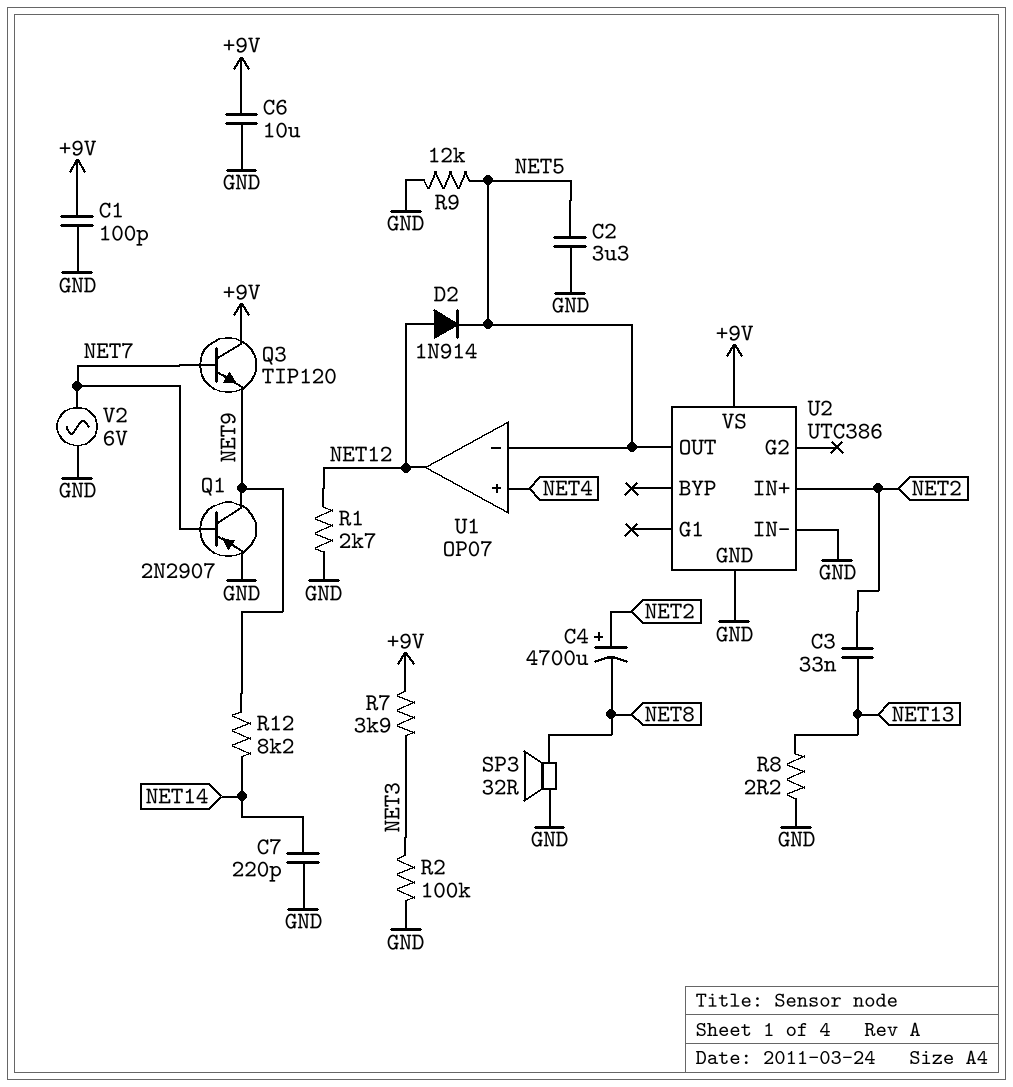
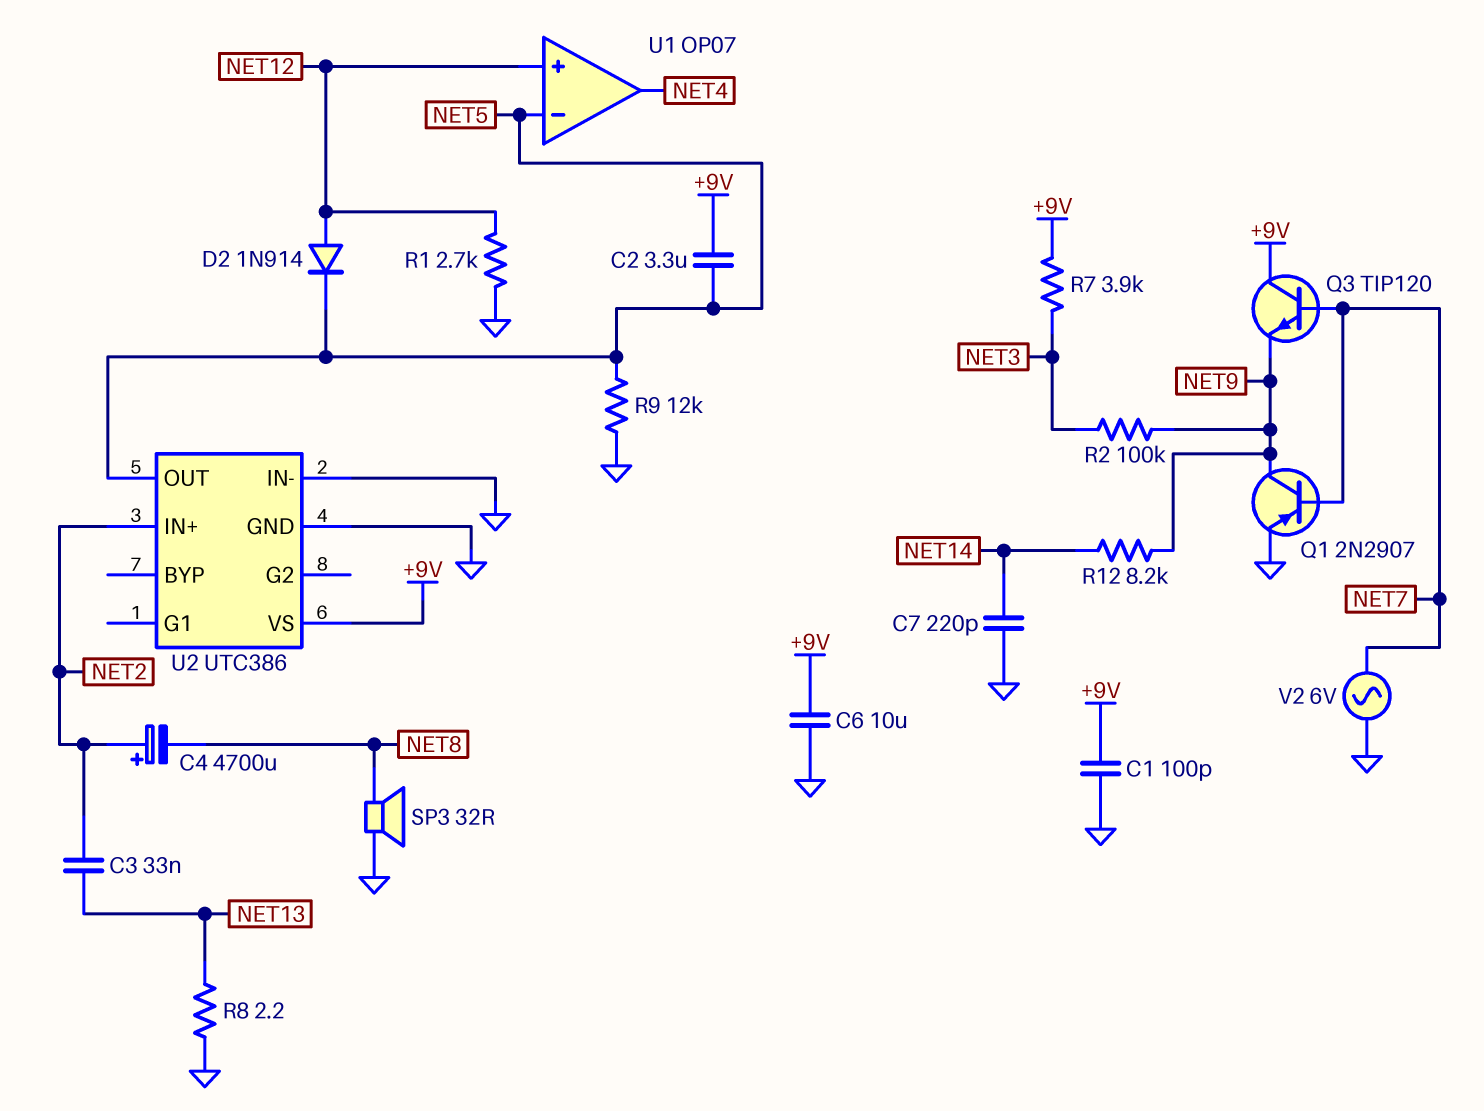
C2: 3.3uF (GND, NET5) -> 3.3uF (+9V, NET5)
R2: 100k (GND, NET3) -> 100k (NET3, NET9)
U1 pin in+: NET4 -> NET12
U1 pin out: NET12 -> NET4

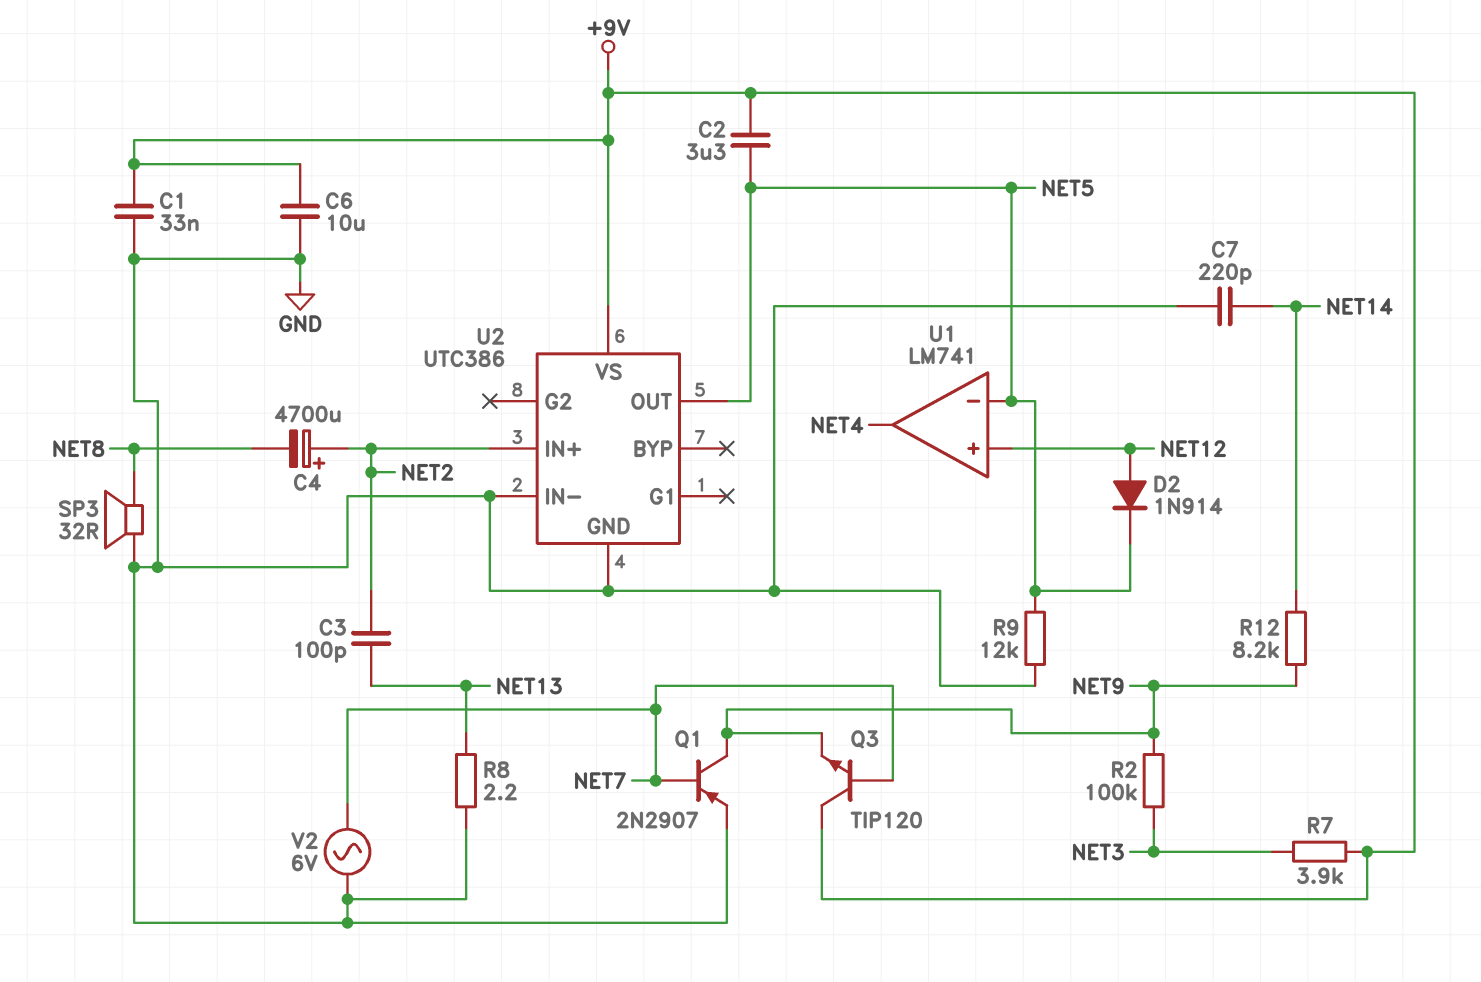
C1: 100pF (+9V, GND) -> 33nF (+9V, GND)
C3: 33nF (NET2, NET13) -> 100pF (NET2, NET13)
R1: 2.7k (GND, NET12) -> none
U1: OP07 -> LM741

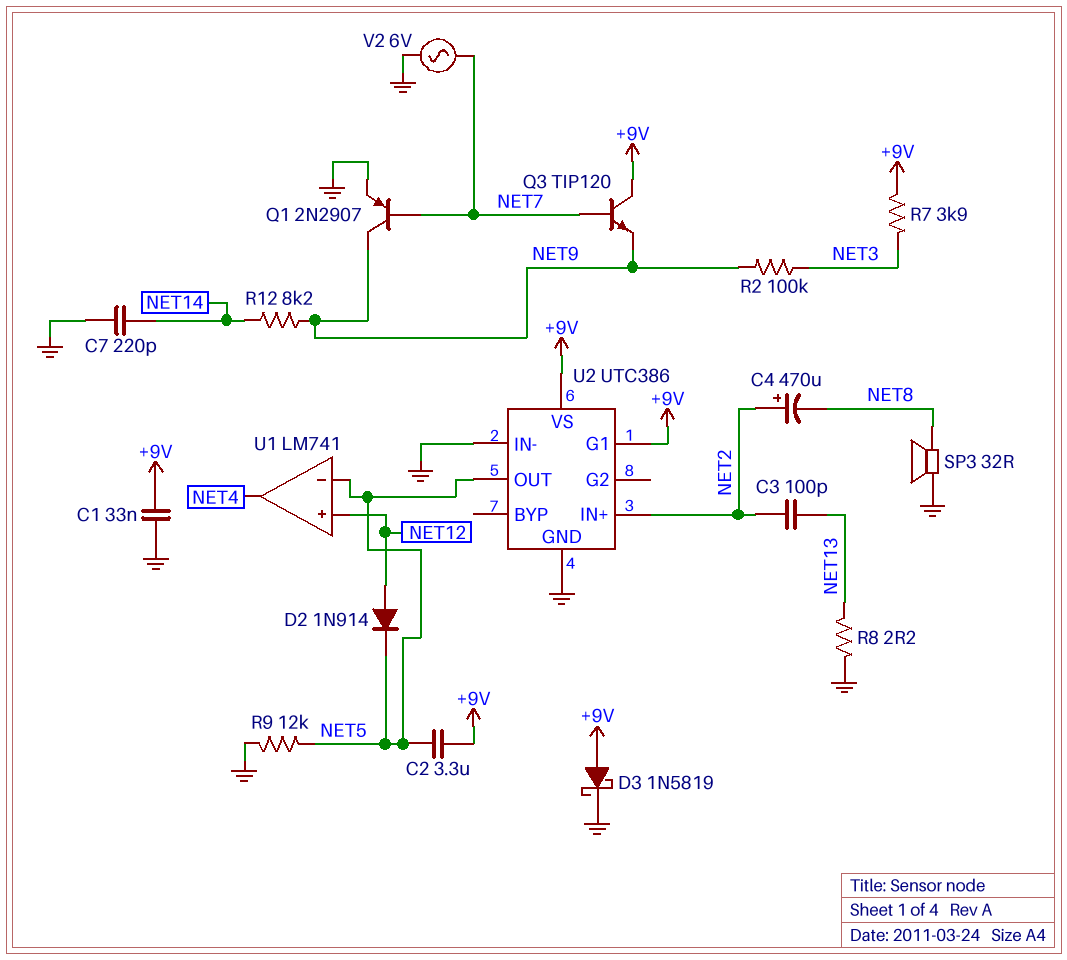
C4: 4700uF (plus NET2, minus NET8) -> 470uF (plus NET2, minus NET8)
C6: 10uF (+9V, GND) -> none
D3: none -> schottky 1N5819 (A +9V, K GND)
U2 pin G1: none -> +9V

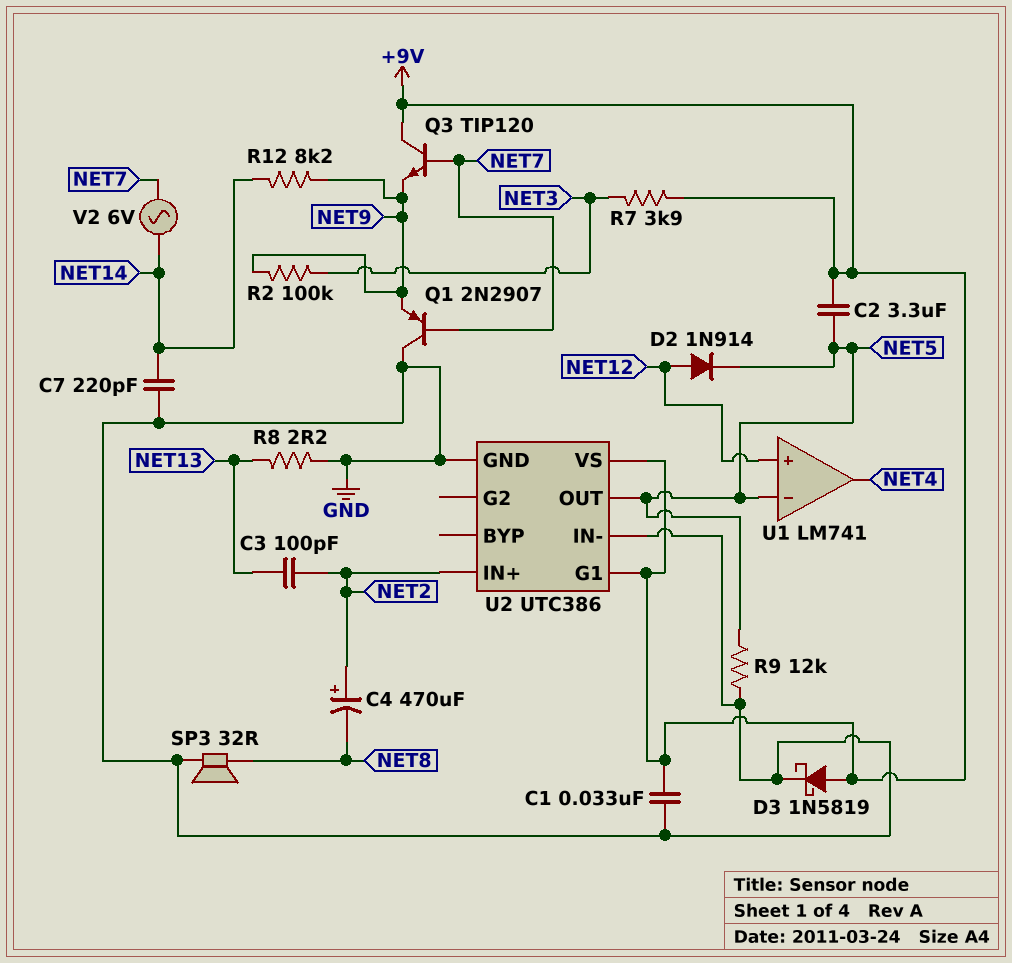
Q1: PNP 2N2907 (B NET7, C NET9, E GND) -> PNP 2N2907 (B NET7, C GND, E NET9)
V2: AC 6V (GND, NET7) -> AC 6V (NET7, NET14)

